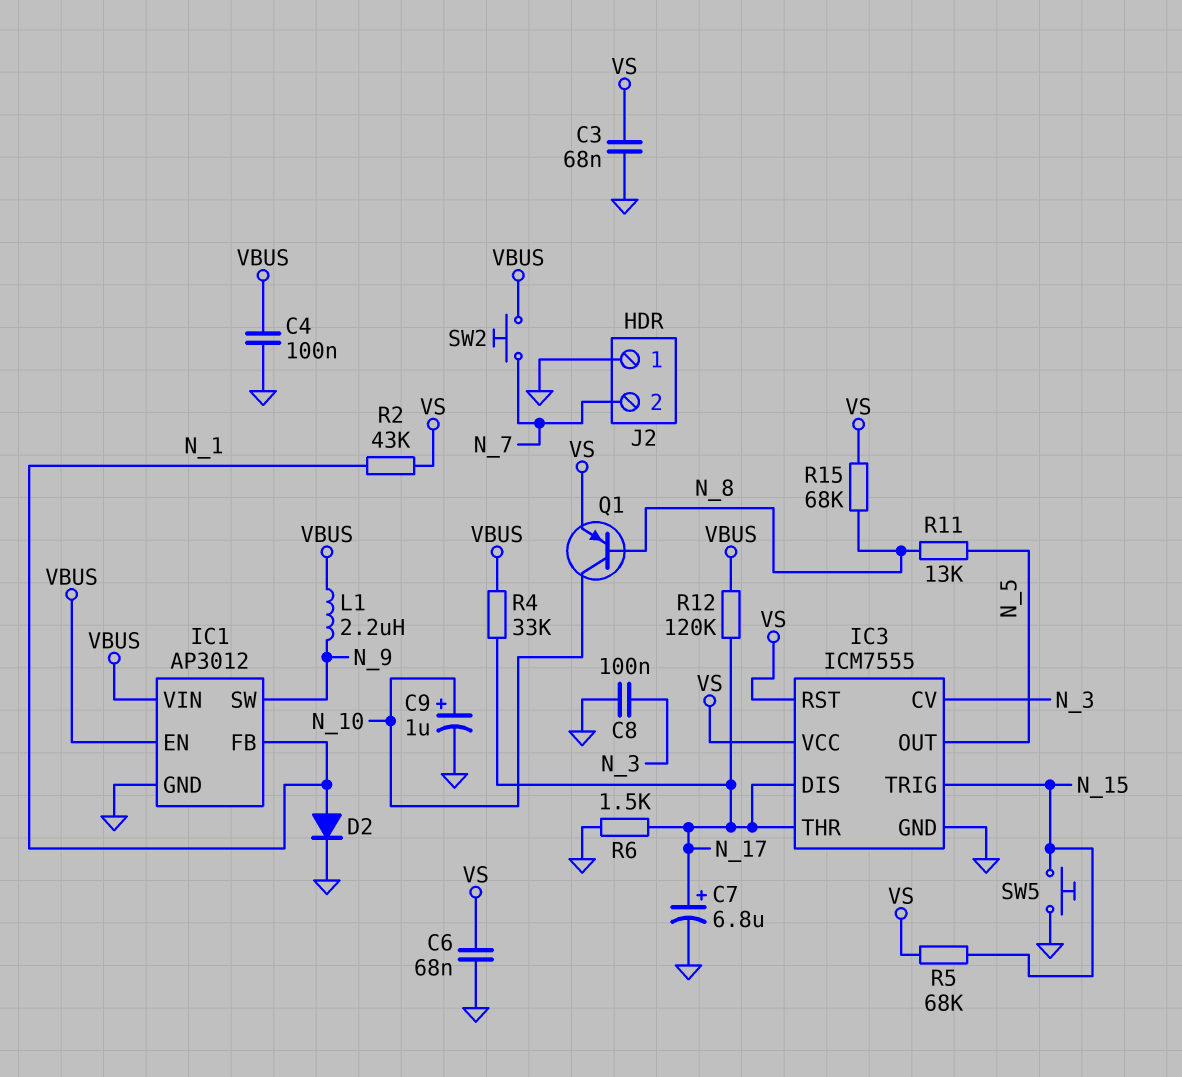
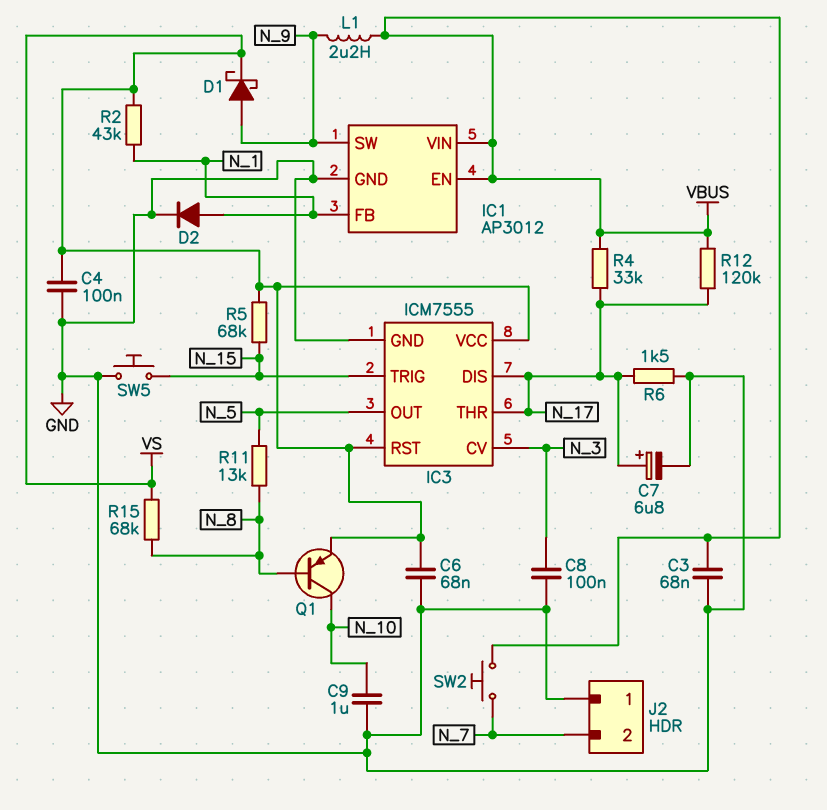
C3: 68nF (GND, VS) -> 68nF (GND, VBUS)
C4: 100nF (GND, VBUS) -> 100nF (GND, VS)
C9: 1uF (plus N_10, minus GND) -> 1uF (GND, N_10)
D1: none -> schottky (A N_9, K VS)

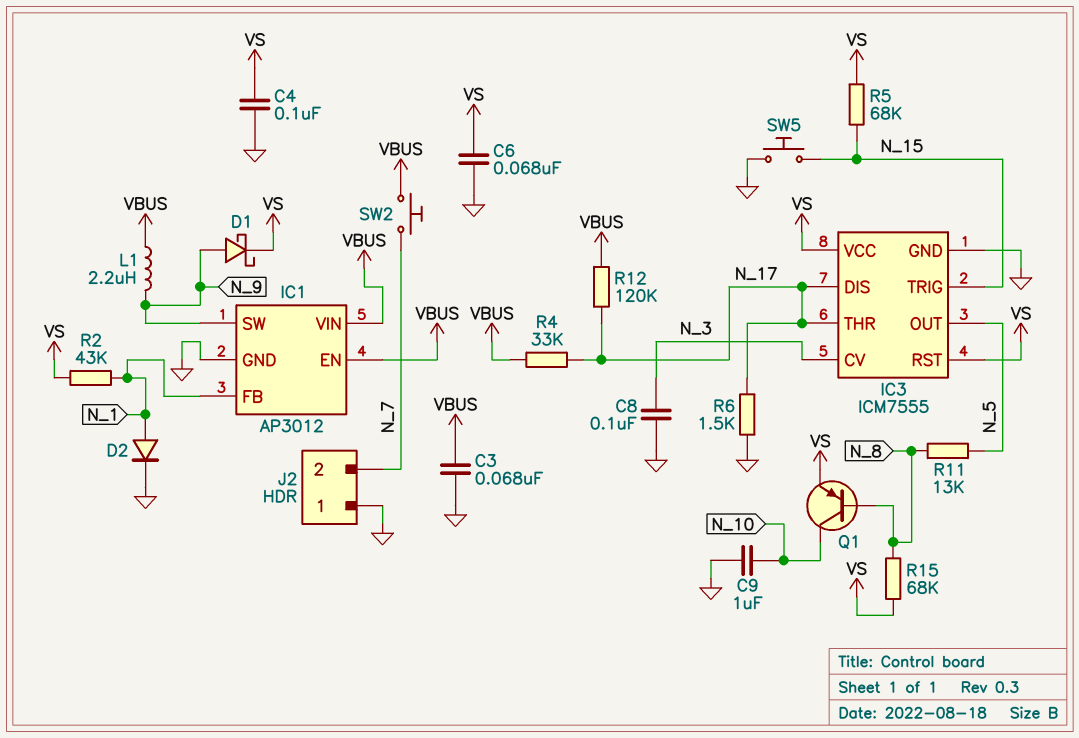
C7: 6.8uF (plus N_17, minus GND) -> none

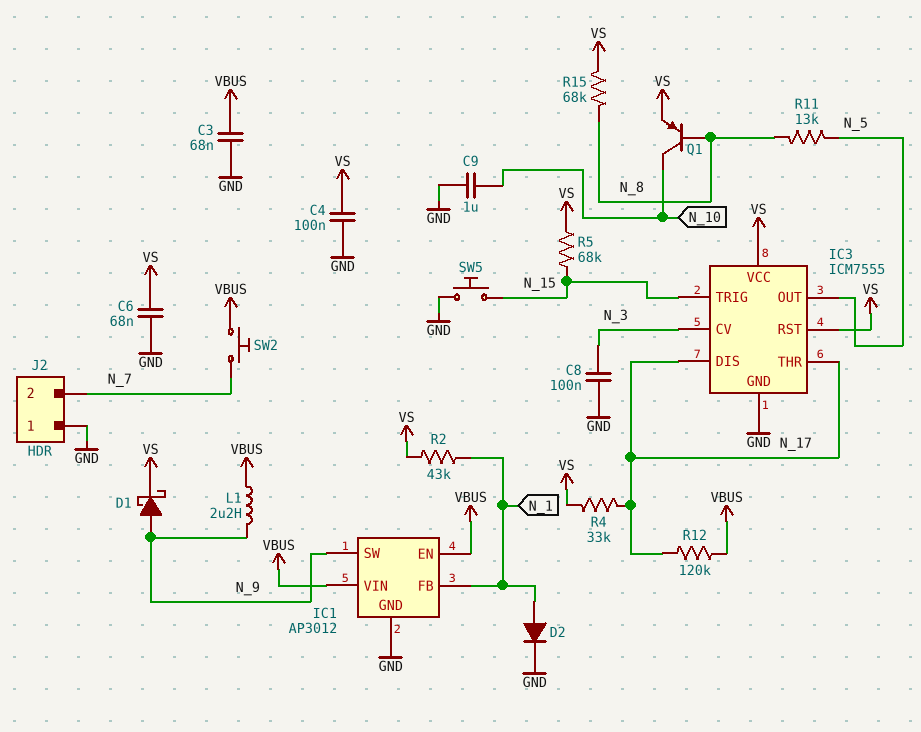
R4: 33k (N_17, VBUS) -> 33k (N_17, VS)
R6: 1.5k (GND, N_17) -> none

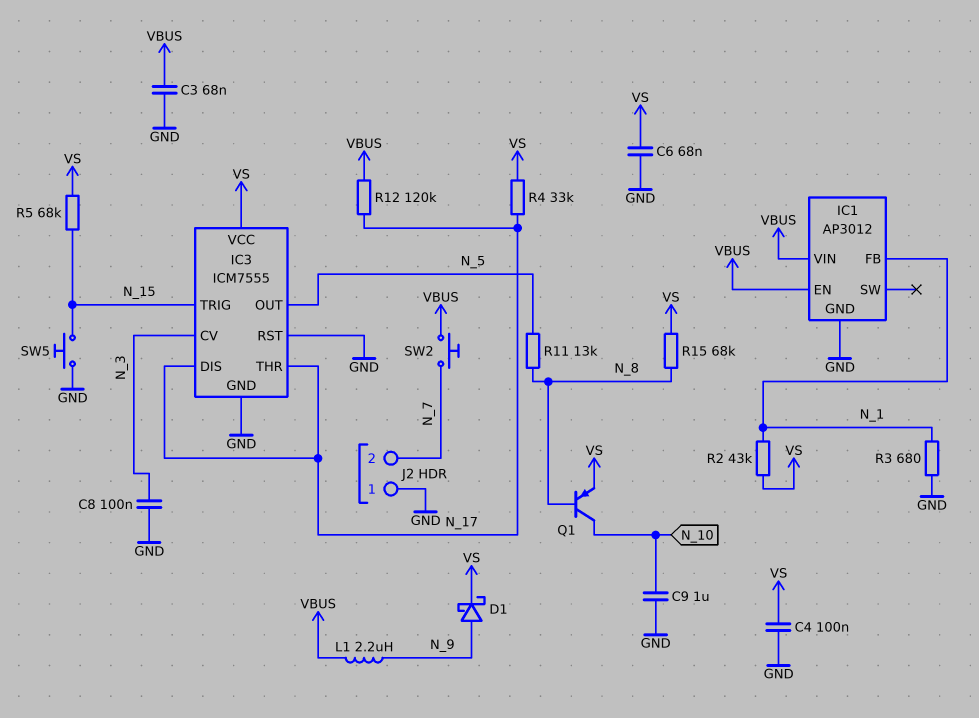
D2: diode (A N_1, K GND) -> none
IC1 pin SW: N_9 -> none
IC3 pin RST: VS -> GND
R3: none -> 680 (GND, N_1)

